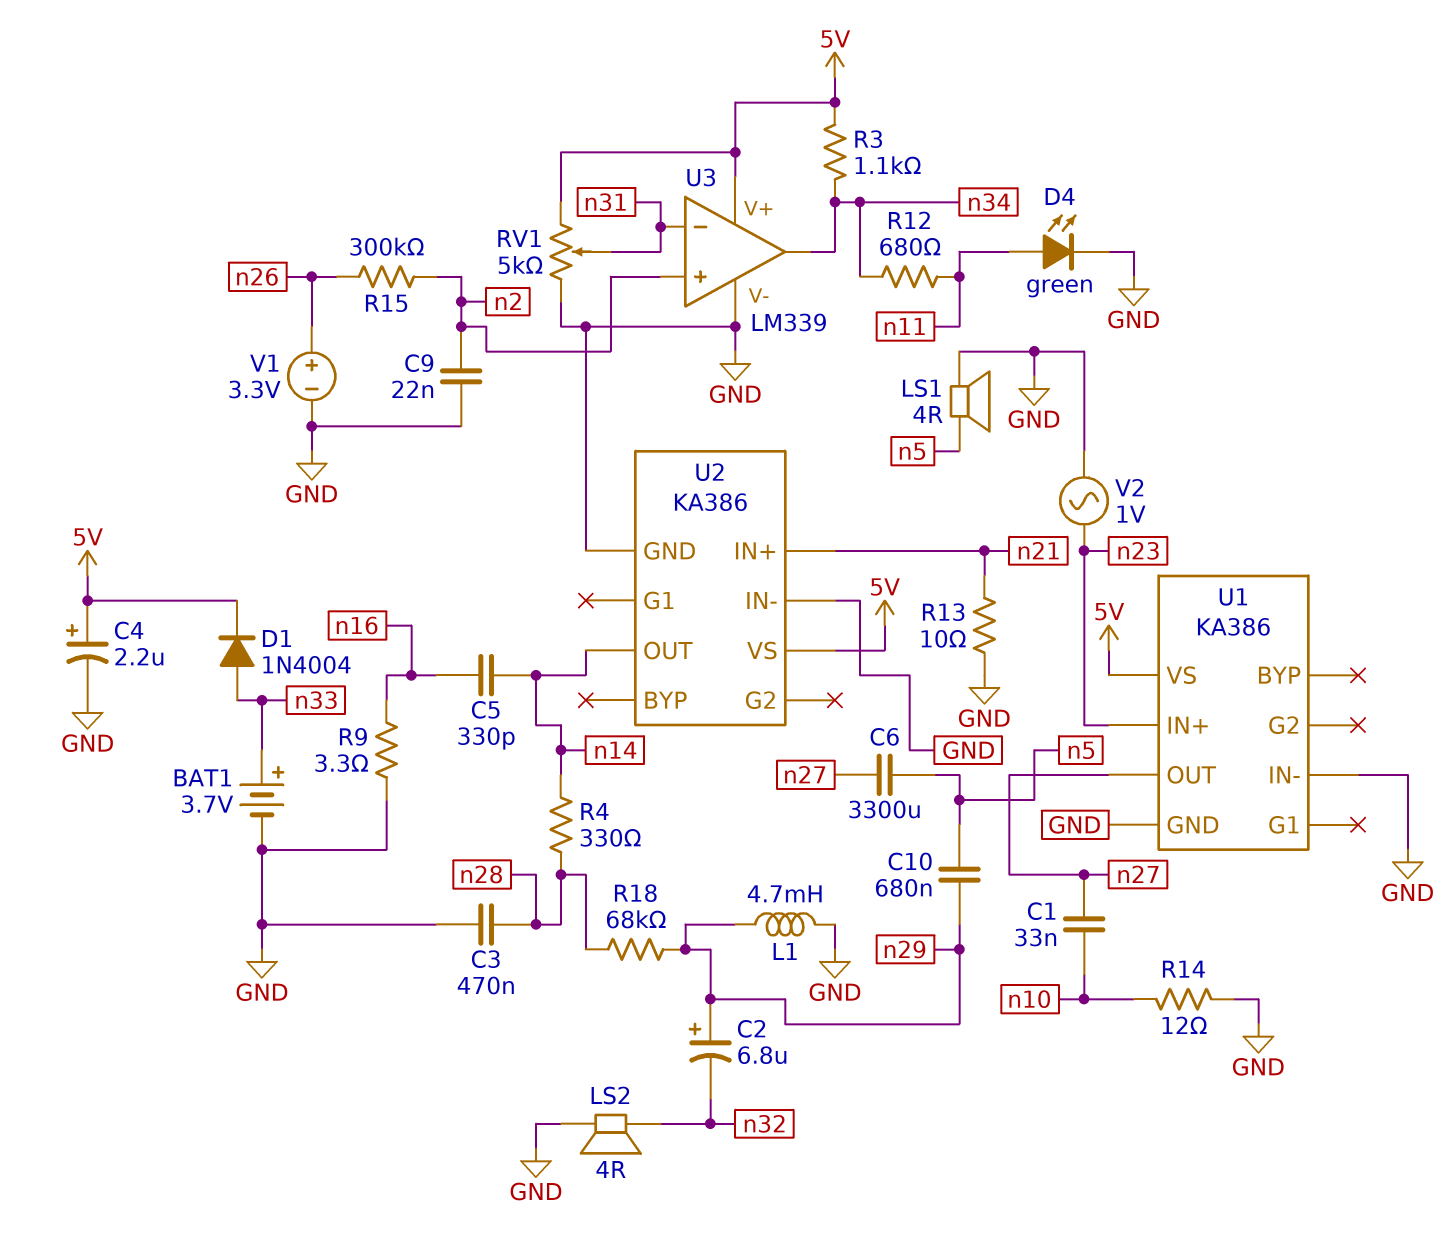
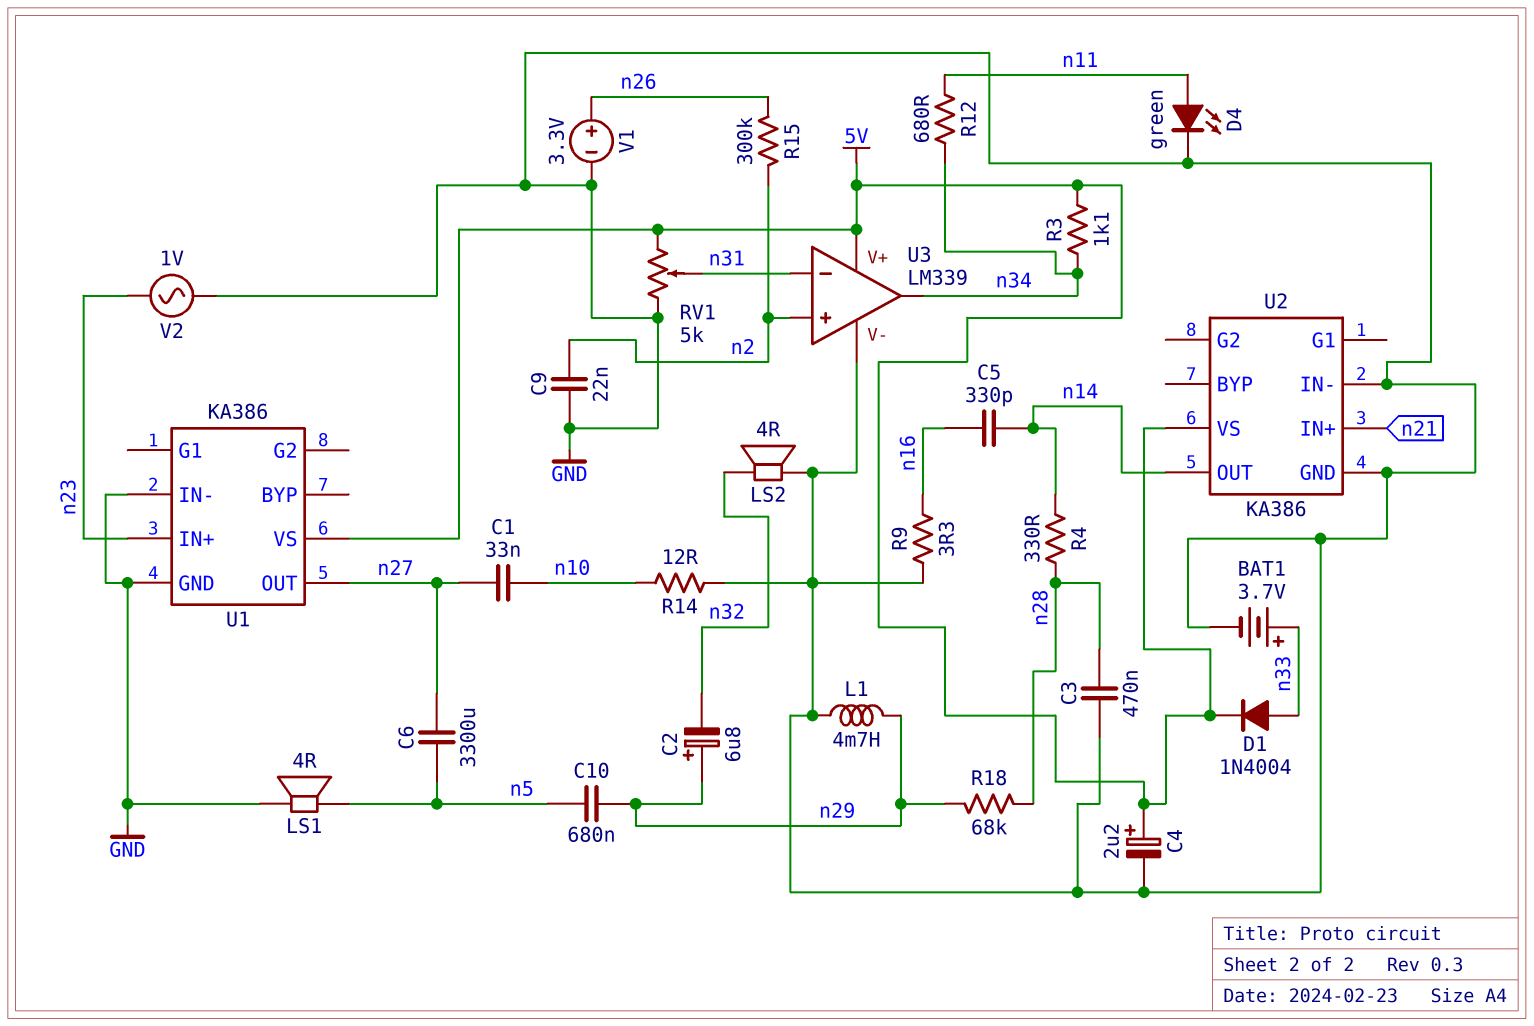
R13: 10 (GND, n21) -> none

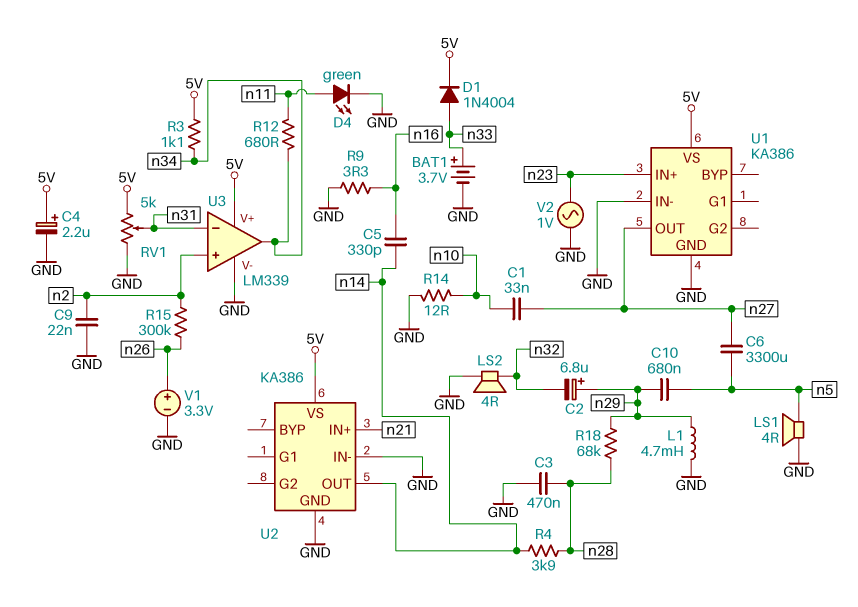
R4: 330 (n14, n28) -> 3.9k (n14, n28)

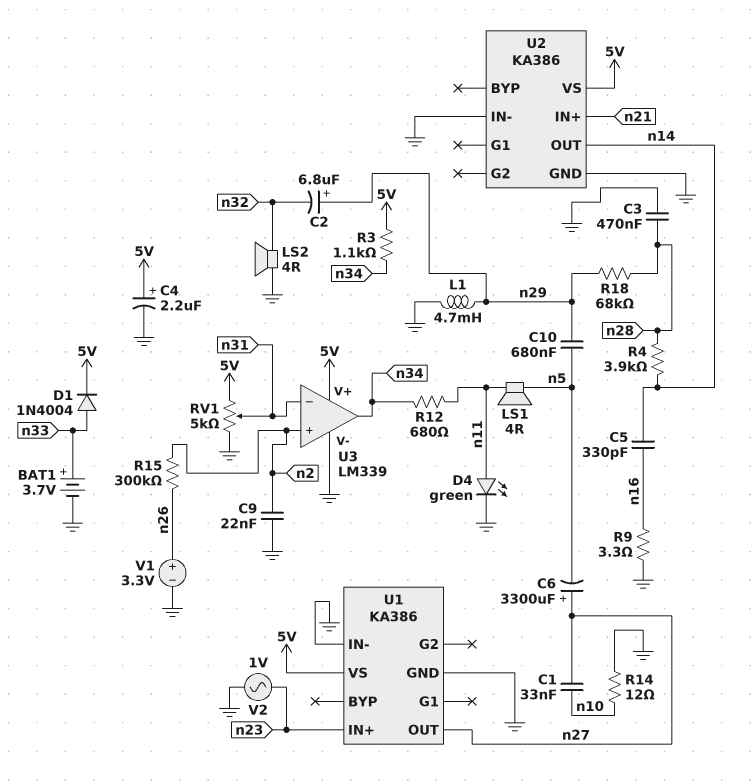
C6: 3300uF (n5, n27) -> 3300uF (plus n27, minus n5)
LS1: speaker 4R (GND, n5) -> speaker 4R (n5, n11)

